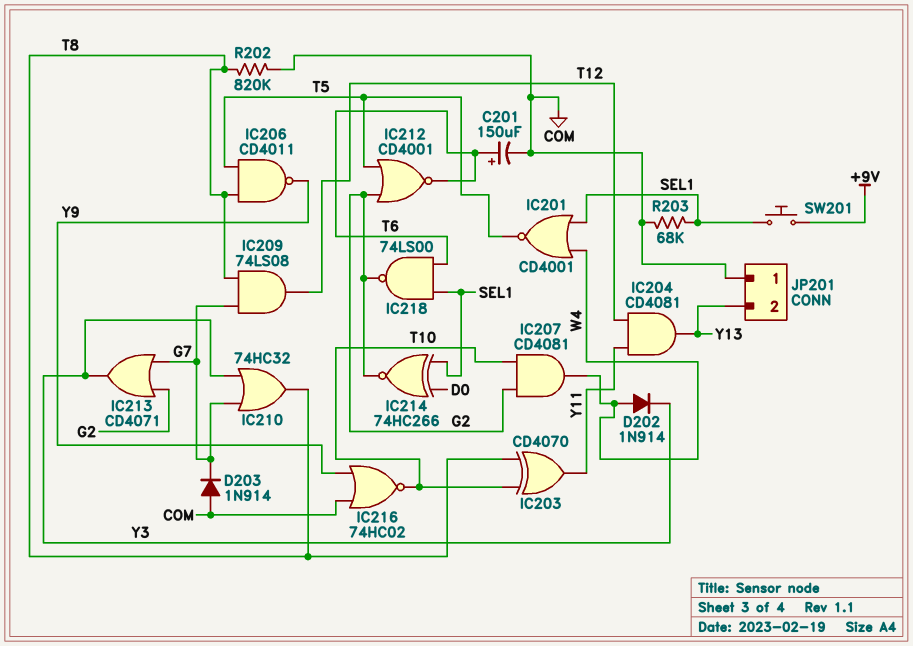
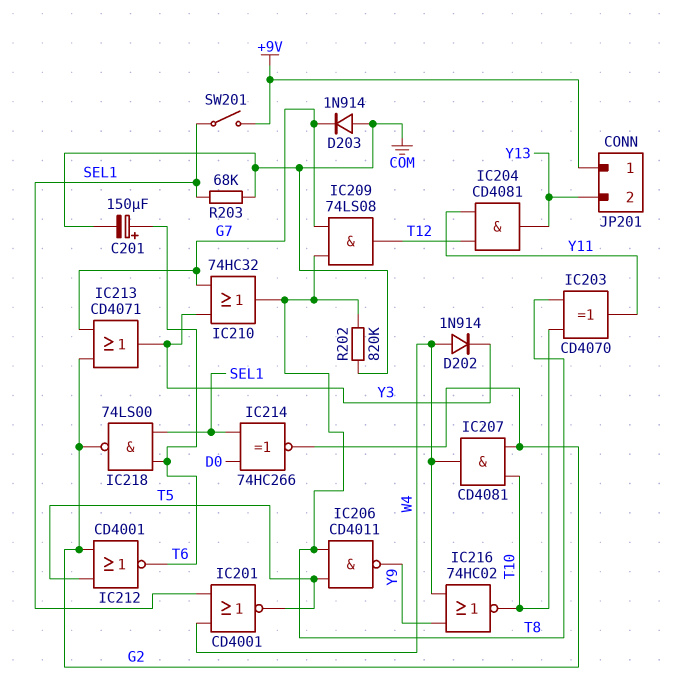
IC216: NOR 74HC02 (in COM, in Y9, out T10) -> NOR 74HC02 (in W4, in Y9, out T10)
JP201 pin 1: COM -> +9V
SW201: button (+9V, SEL1) -> switch (+9V, SEL1)

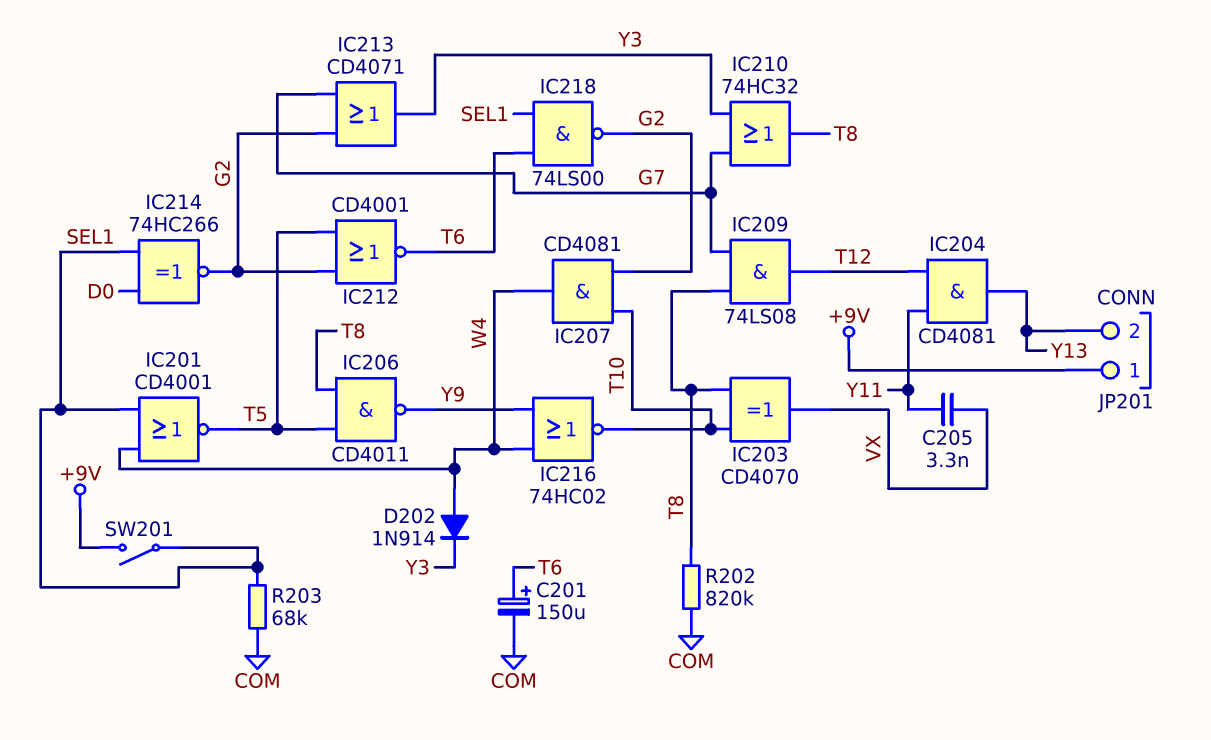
C205: none -> 3.3nF (VX, Y11)
D203: diode 1N914 (A COM, K G7) -> none
IC203: XOR CD4070 (in T8, in T10, out Y11) -> XOR CD4070 (in T8, in T10, out VX)

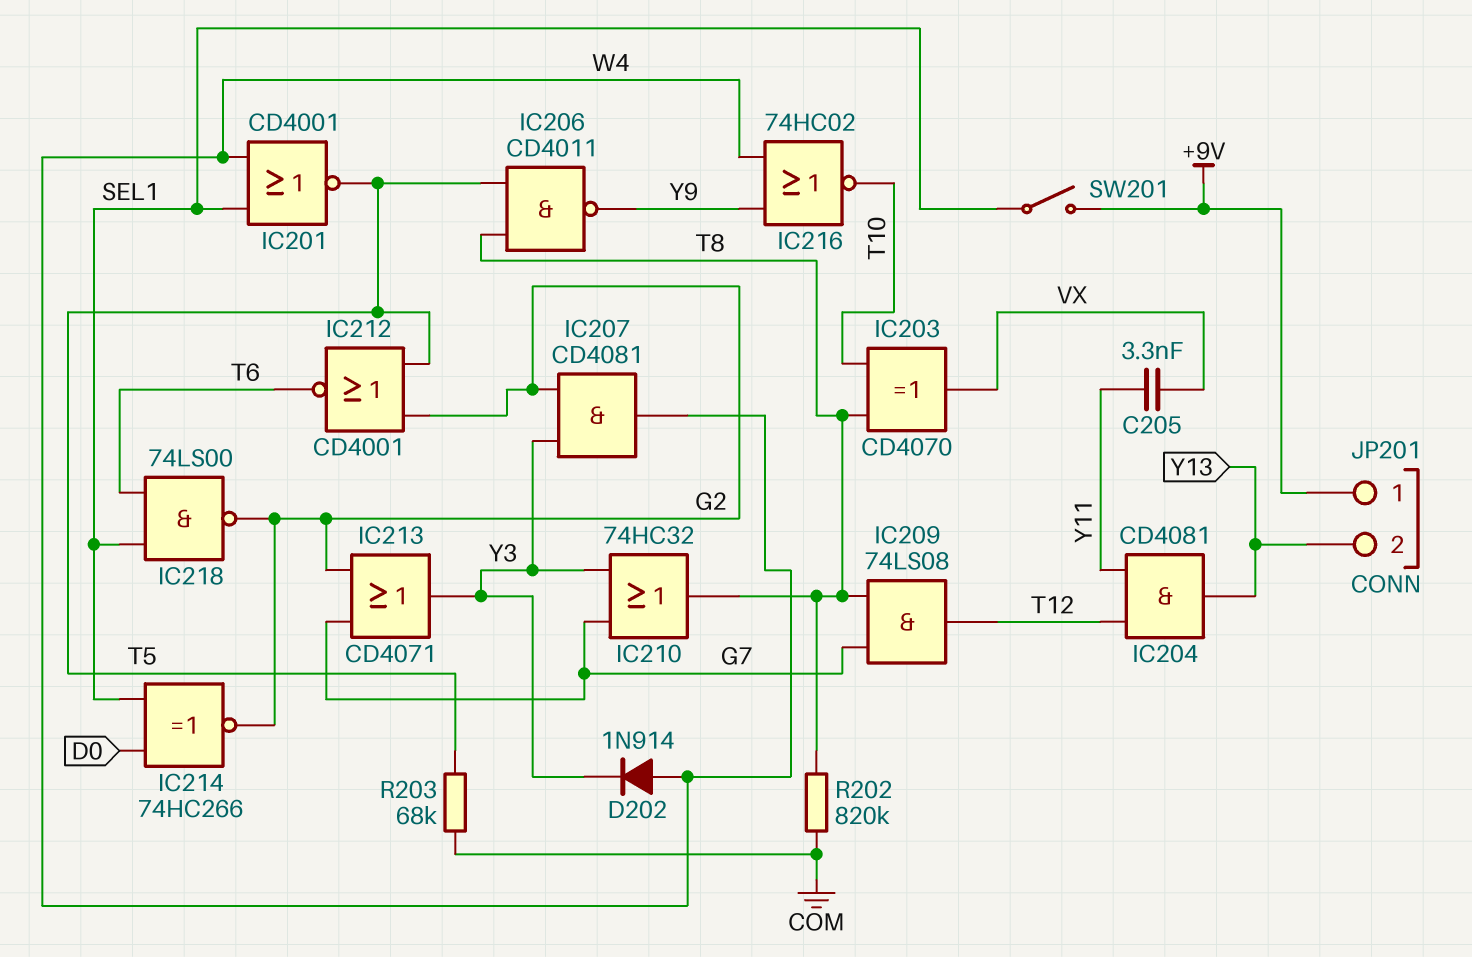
C201: 150uF (plus T6, minus COM) -> none
IC207: AND CD4081 (in G2, in T10, out W4) -> AND CD4081 (in G2, in Y3, out W4)
R203: 68k (COM, SEL1) -> 68k (COM, T5)

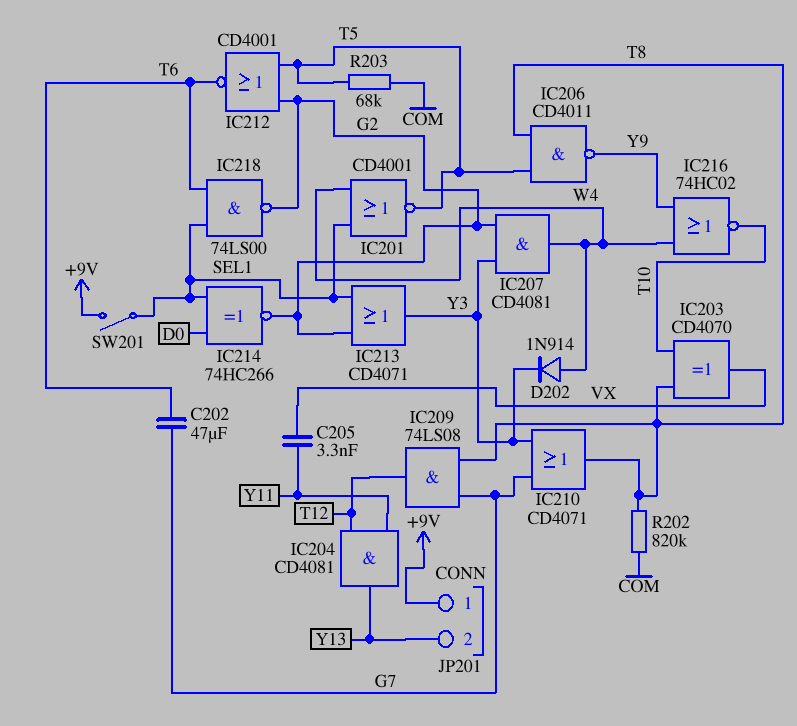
C202: none -> 47uF (G7, T6)
IC210: OR 74HC32 (in G7, in Y3, out T8) -> OR CD4071 (in G7, in Y3, out T8)
IC213: OR CD4071 (in G2, in G7, out Y3) -> OR CD4071 (in G2, in SEL1, out Y3)

